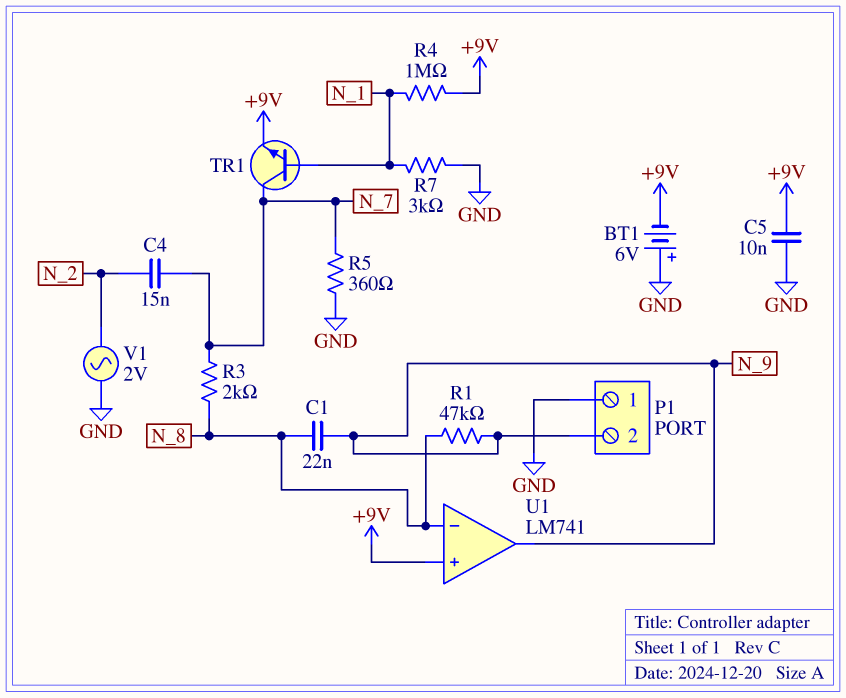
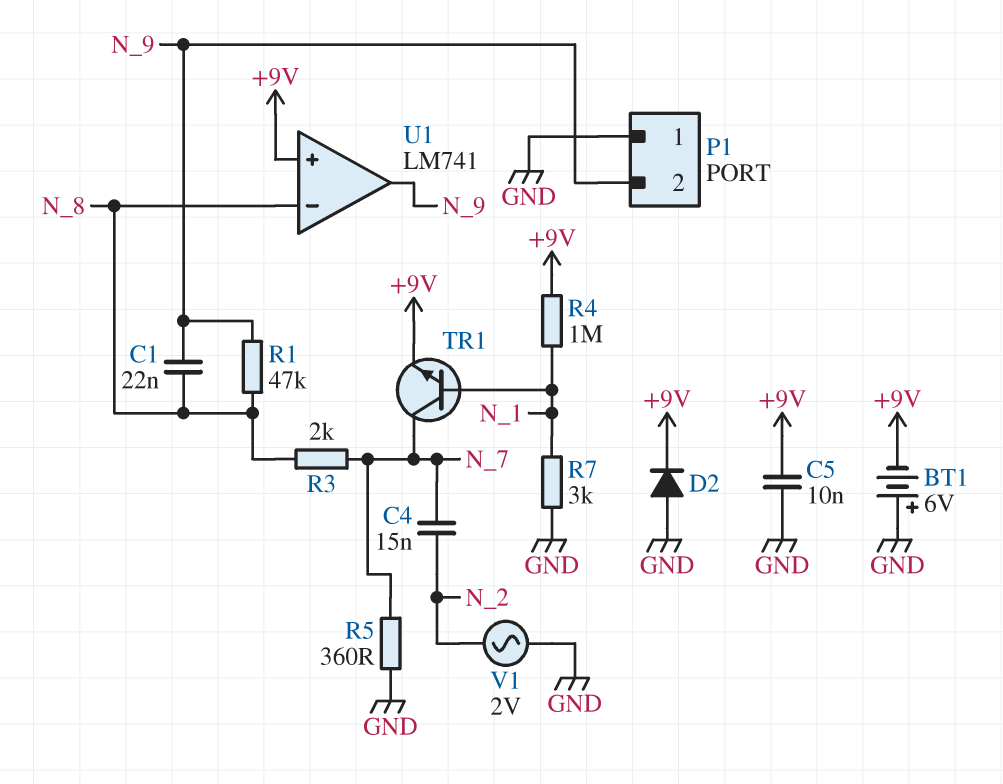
D2: none -> diode (A GND, K +9V)

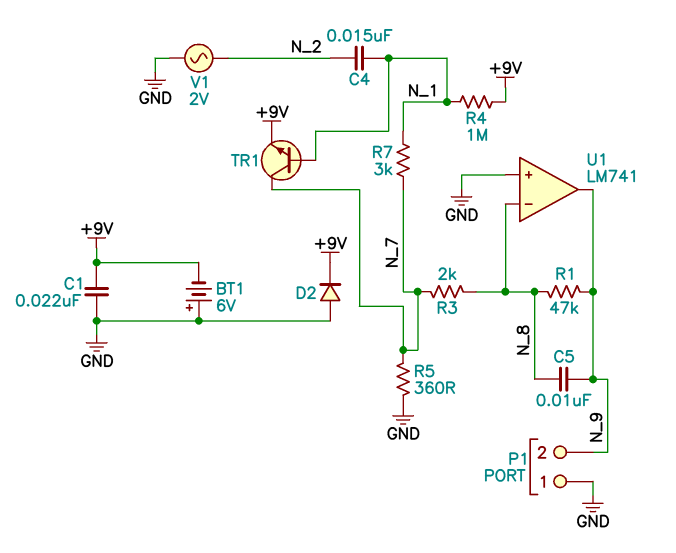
C1: 22nF (N_8, N_9) -> 22nF (+9V, GND)
C4: 15nF (N_2, N_7) -> 15nF (N_1, N_2)
C5: 10nF (+9V, GND) -> 10nF (N_8, N_9)
R7: 3k (GND, N_1) -> 3k (N_1, N_7)
U1 pin in+: +9V -> GND

